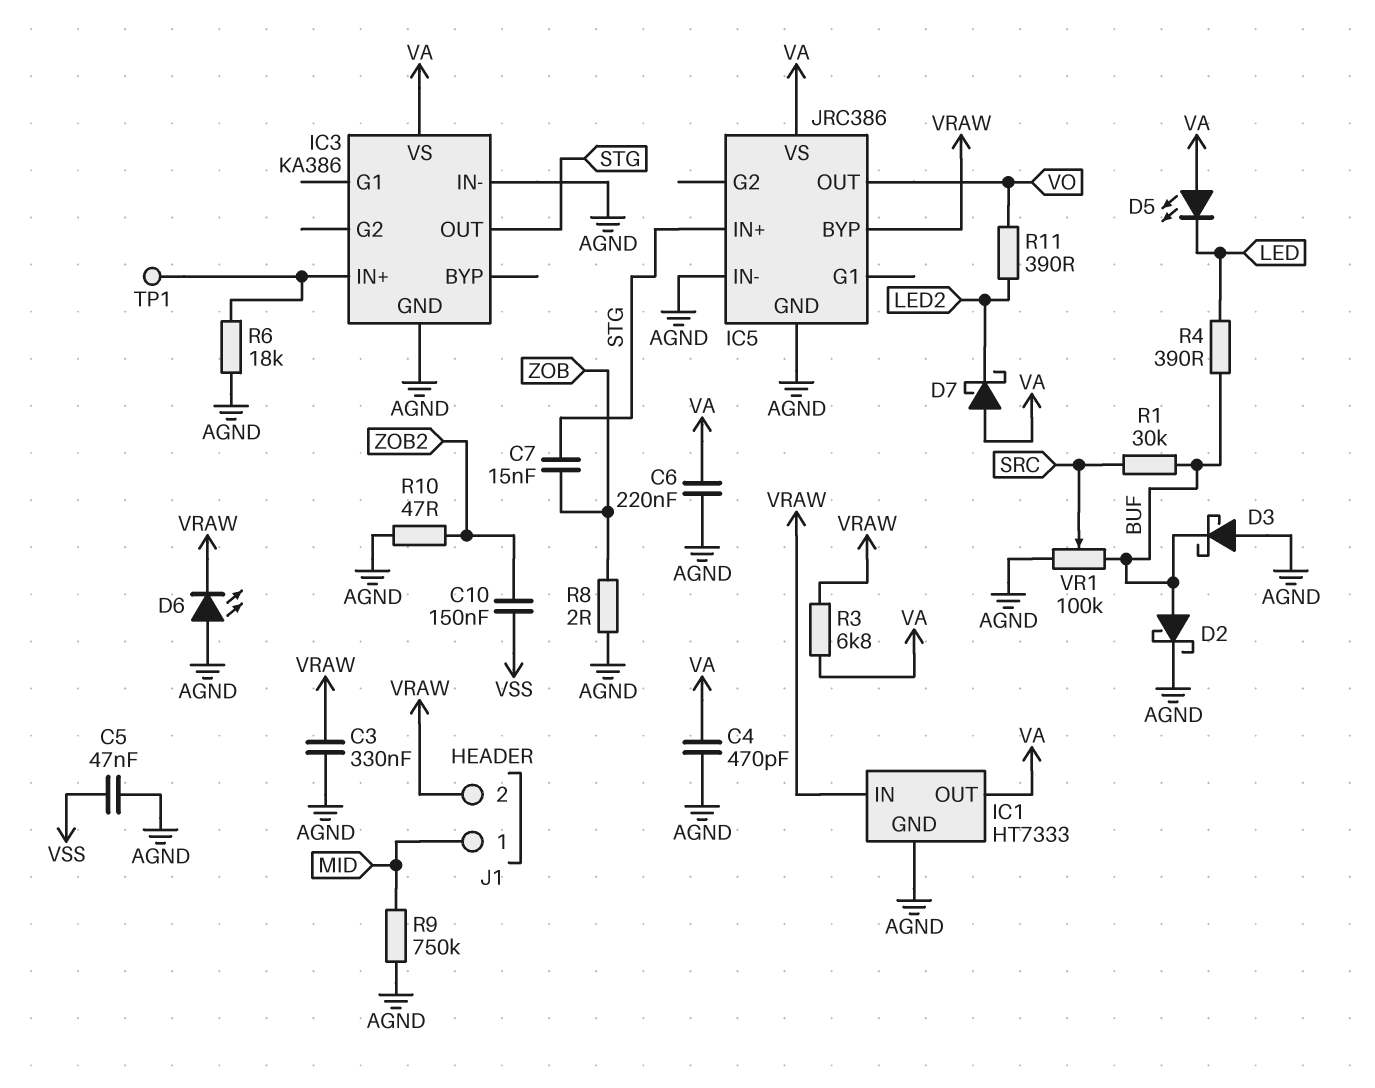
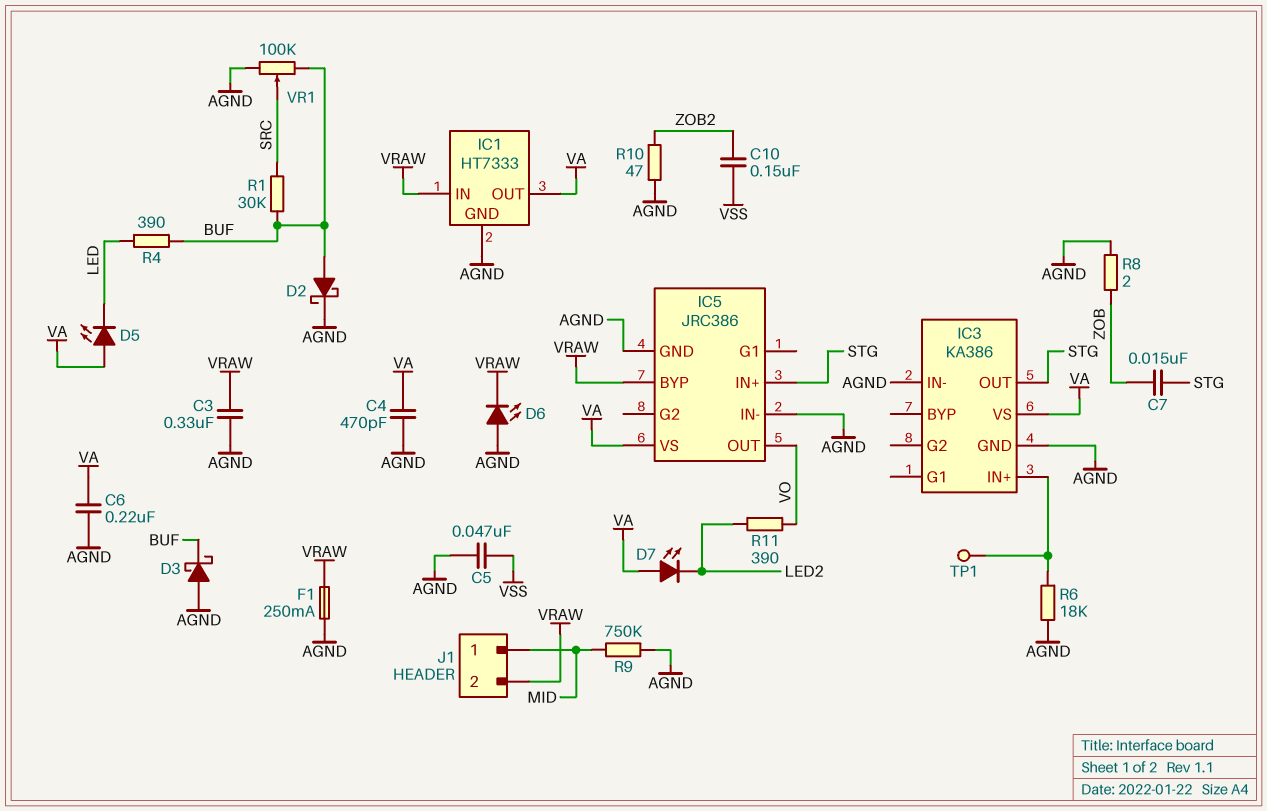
D7: schottky (A VA, K LED2) -> LED (A VA, K LED2)
F1: none -> 250mA (AGND, VRAW)
R3: 6.8k (VA, VRAW) -> none

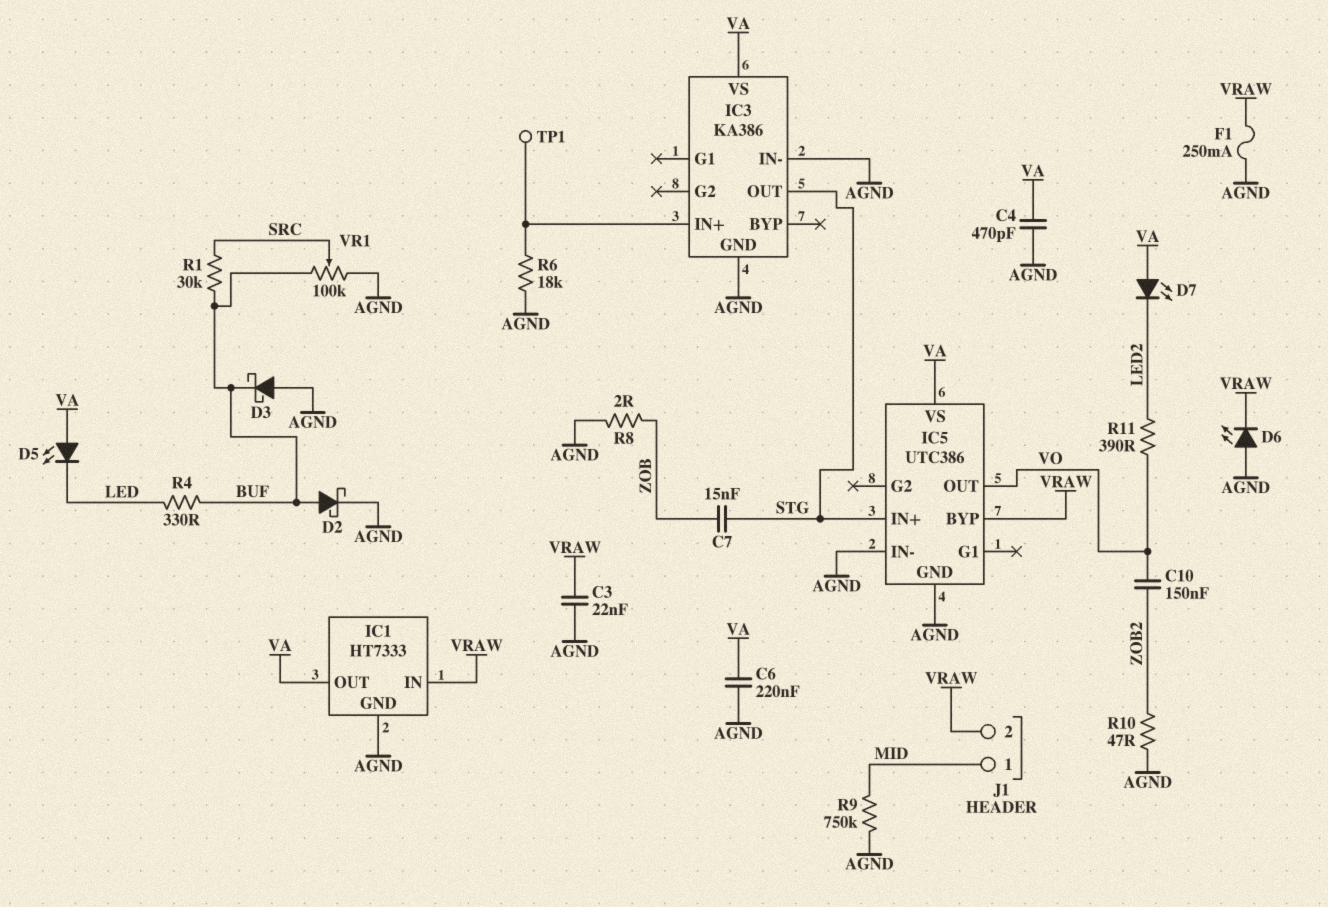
C3: 330nF (AGND, VRAW) -> 22nF (AGND, VRAW)
C5: 47nF (AGND, VSS) -> none
C10: 150nF (VSS, ZOB2) -> 150nF (VO, ZOB2)
IC5: JRC386 -> UTC386
R4: 390 (BUF, LED) -> 330 (BUF, LED)

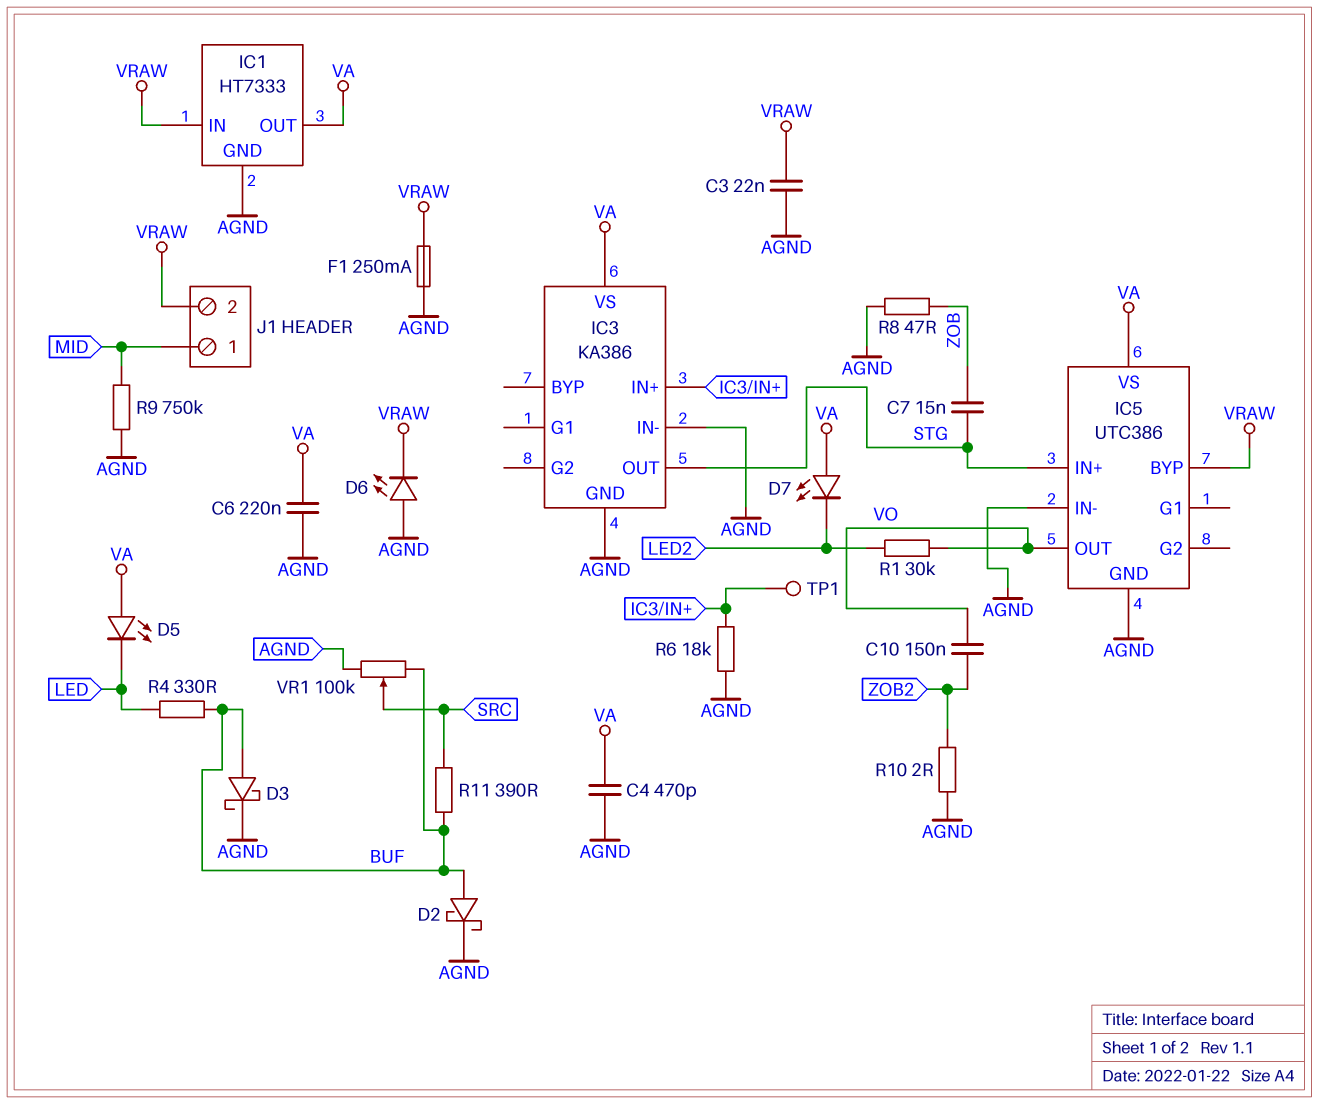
D3: schottky (A AGND, K BUF) -> schottky (A BUF, K AGND)
R1: 30k (BUF, SRC) -> 30k (LED2, VO)
R8: 2 (AGND, ZOB) -> 47 (AGND, ZOB)
R10: 47 (AGND, ZOB2) -> 2 (AGND, ZOB2)
R11: 390 (LED2, VO) -> 390 (BUF, SRC)

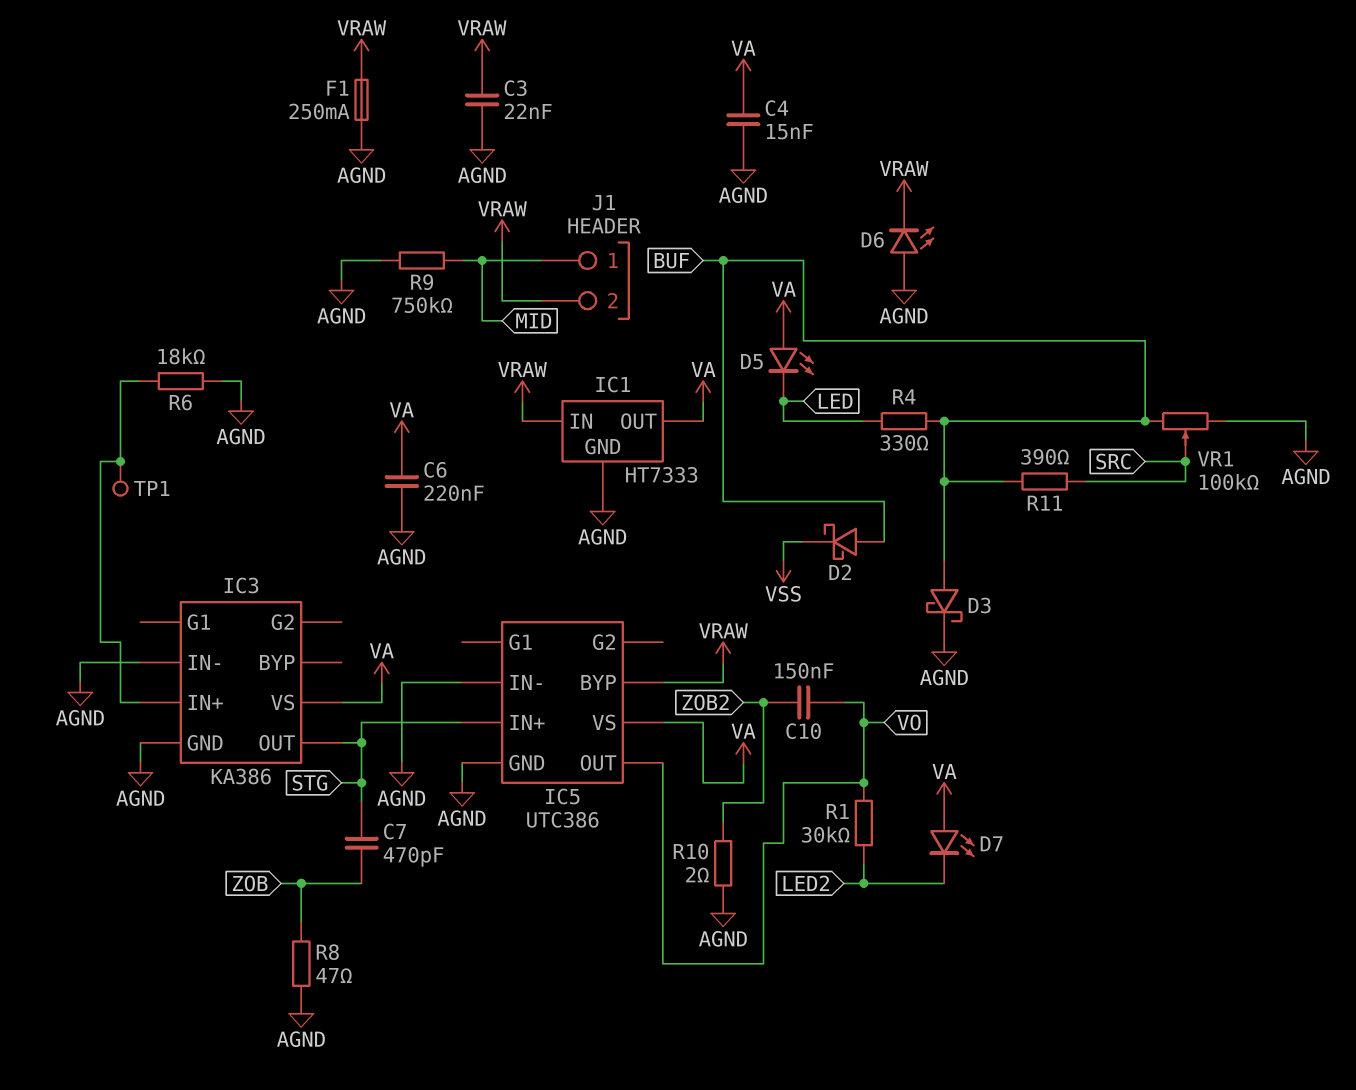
C4: 470pF (AGND, VA) -> 15nF (AGND, VA)
C7: 15nF (STG, ZOB) -> 470pF (STG, ZOB)
D2: schottky (A BUF, K AGND) -> schottky (A BUF, K VSS)

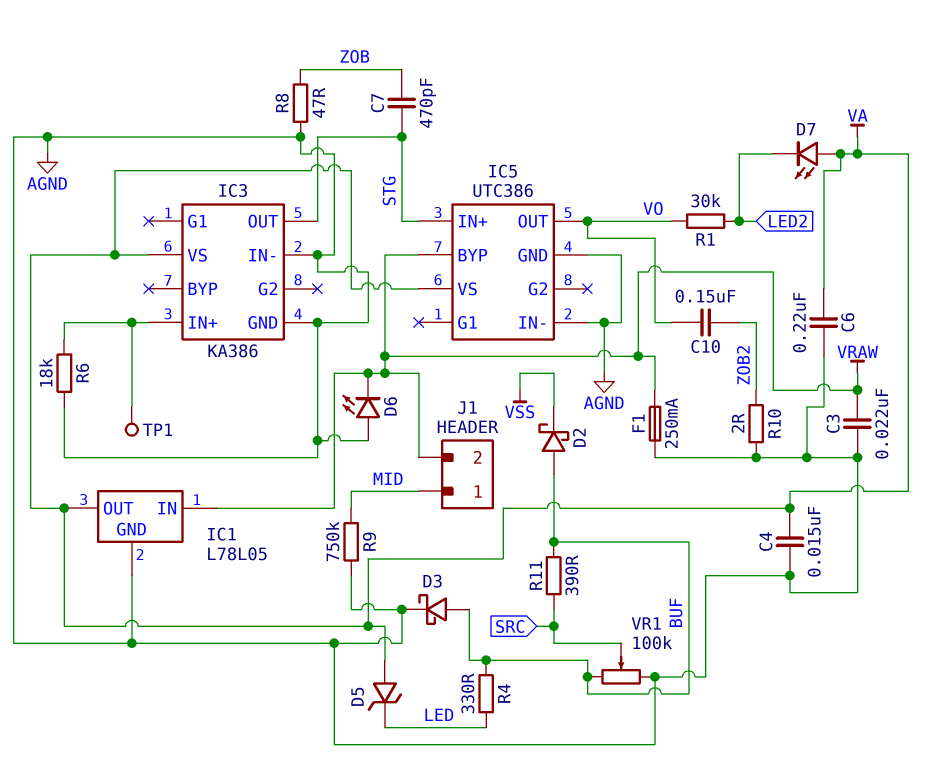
D5: LED (A VA, K LED) -> zener (A VA, K LED)
IC1: HT7333 -> L78L05

